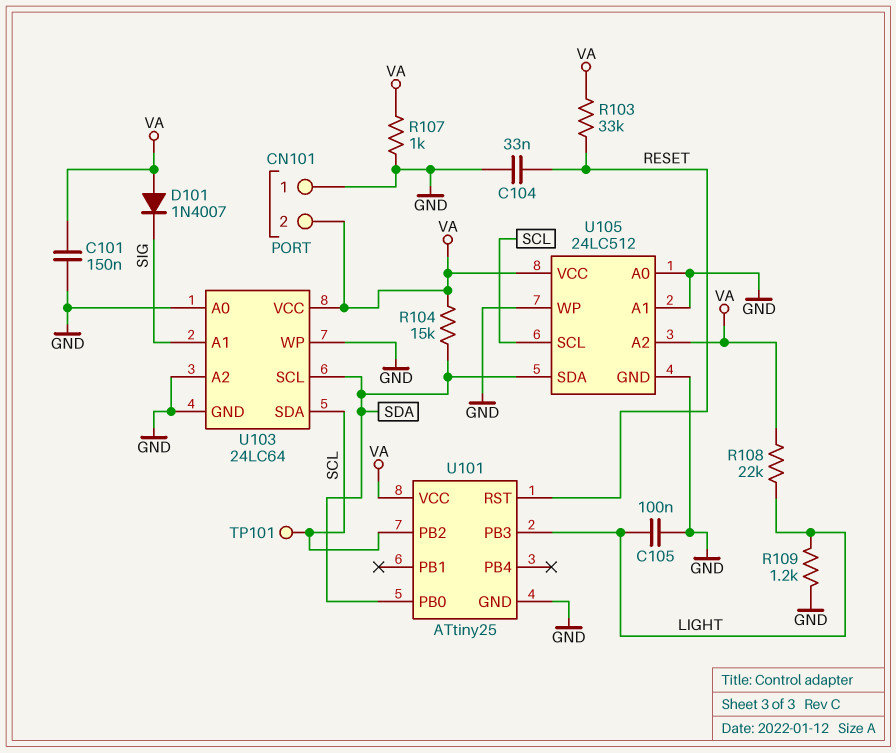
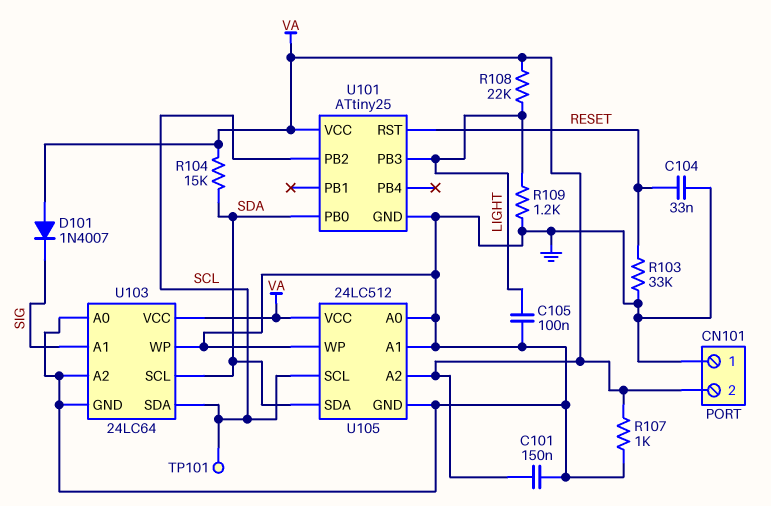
R103: 33k (RESET, VA) -> 33k (GND, RESET)

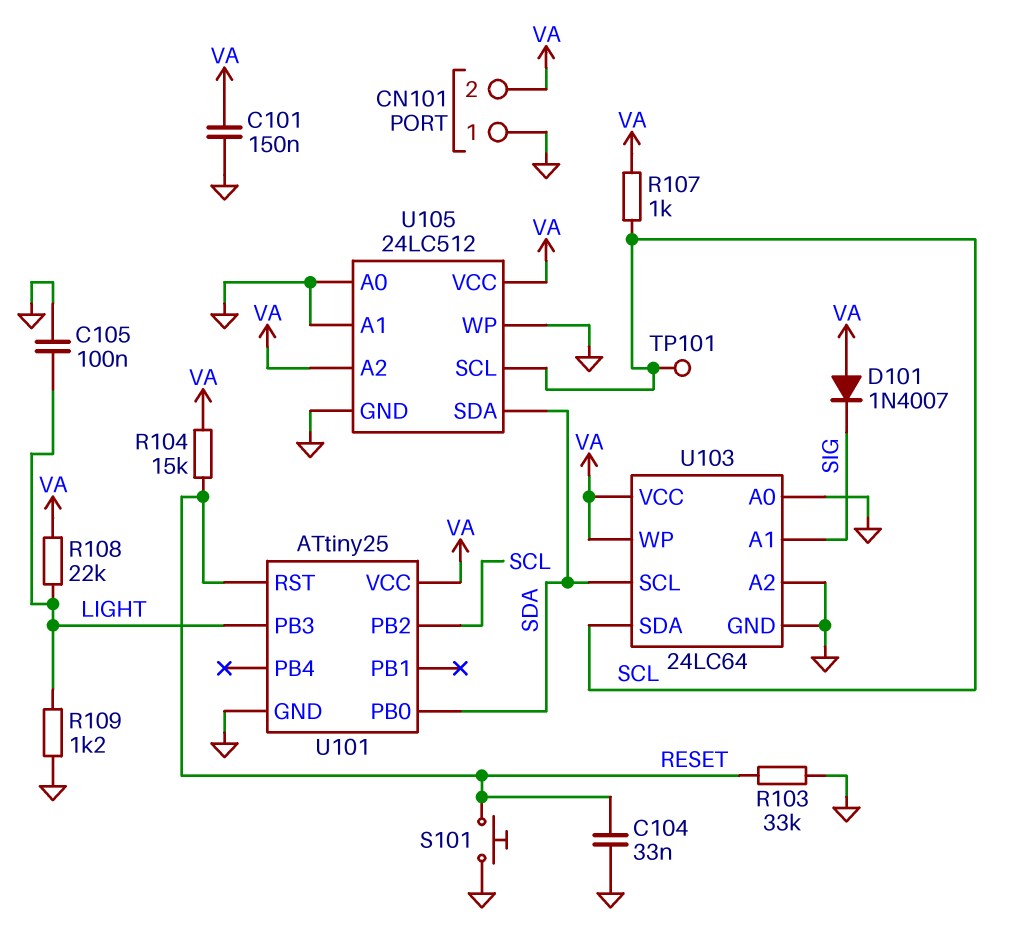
R104: 15k (SDA, VA) -> 15k (RESET, VA)
R107: 1k (GND, VA) -> 1k (SCL, VA)
S101: none -> button (GND, RESET)
U103 pin WP: GND -> VA

